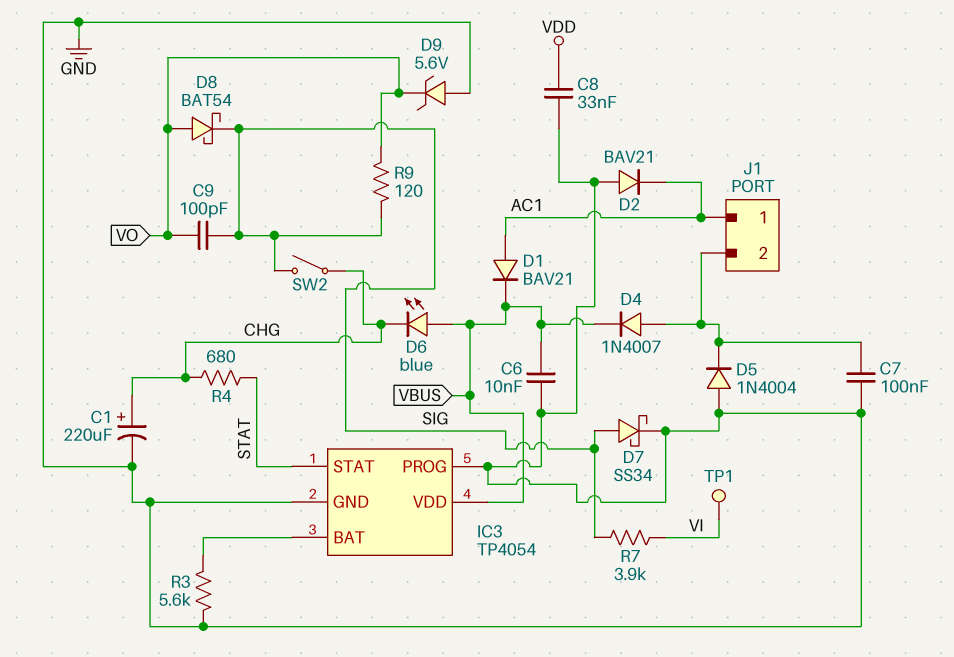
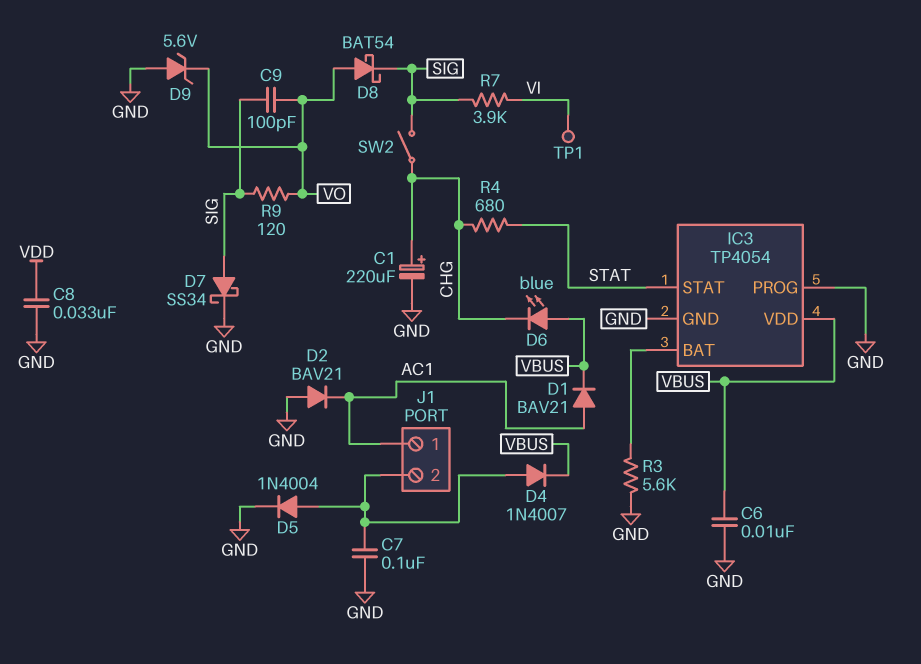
D5: diode 1N4004 (A GND, K J1/2) -> diode 1N4004 (A J1/2, K GND)

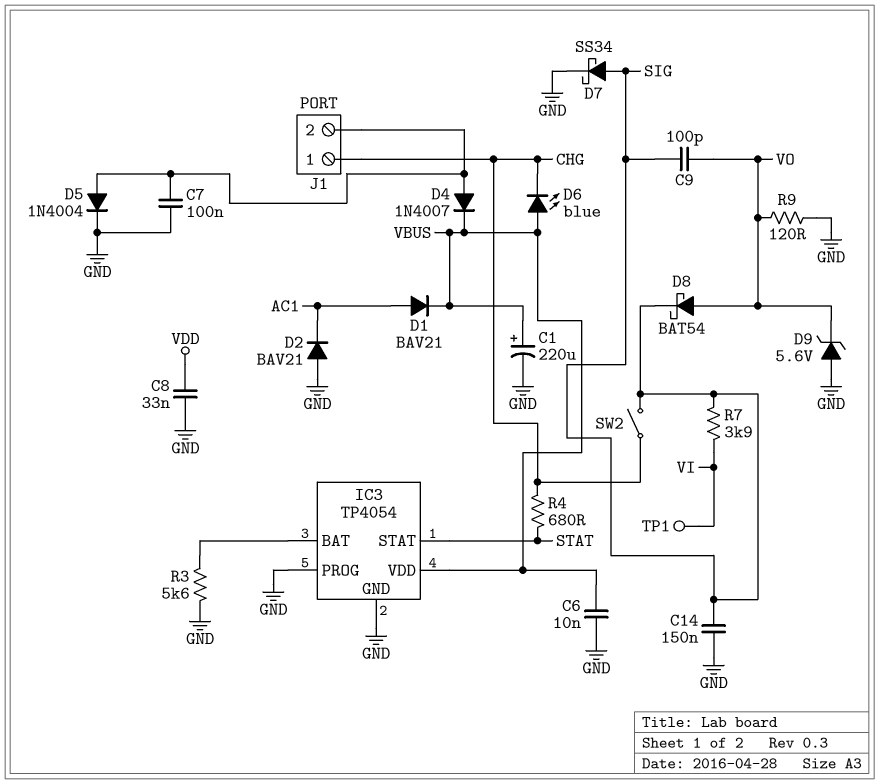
C1: 220uF (plus CHG, minus GND) -> 220uF (plus VBUS, minus GND)
C14: none -> 150nF (GND, SIG)
J1 pin 1: AC1 -> CHG
R9: 120 (SIG, VO) -> 120 (GND, VO)

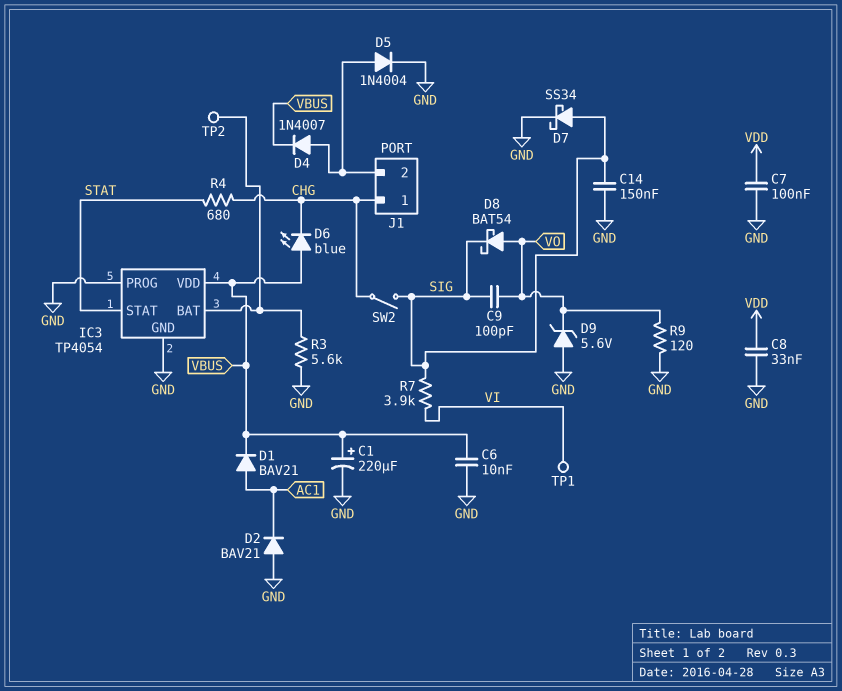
C7: 100nF (GND, J1/2) -> 100nF (GND, VDD)
TP2: none -> test point (IC3/BAT)

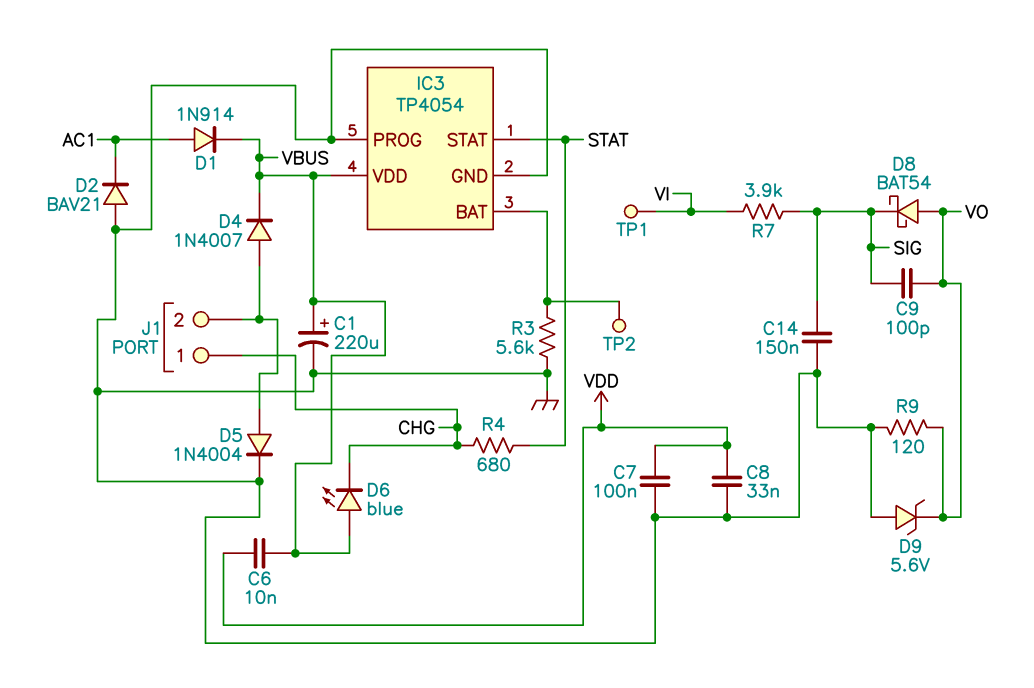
C6: 10nF (GND, VBUS) -> 10nF (VBUS, VDD)
D1: diode BAV21 (A AC1, K VBUS) -> diode 1N914 (A AC1, K VBUS)
D7: schottky SS34 (A SIG, K GND) -> none
SW2: switch (CHG, SIG) -> none

